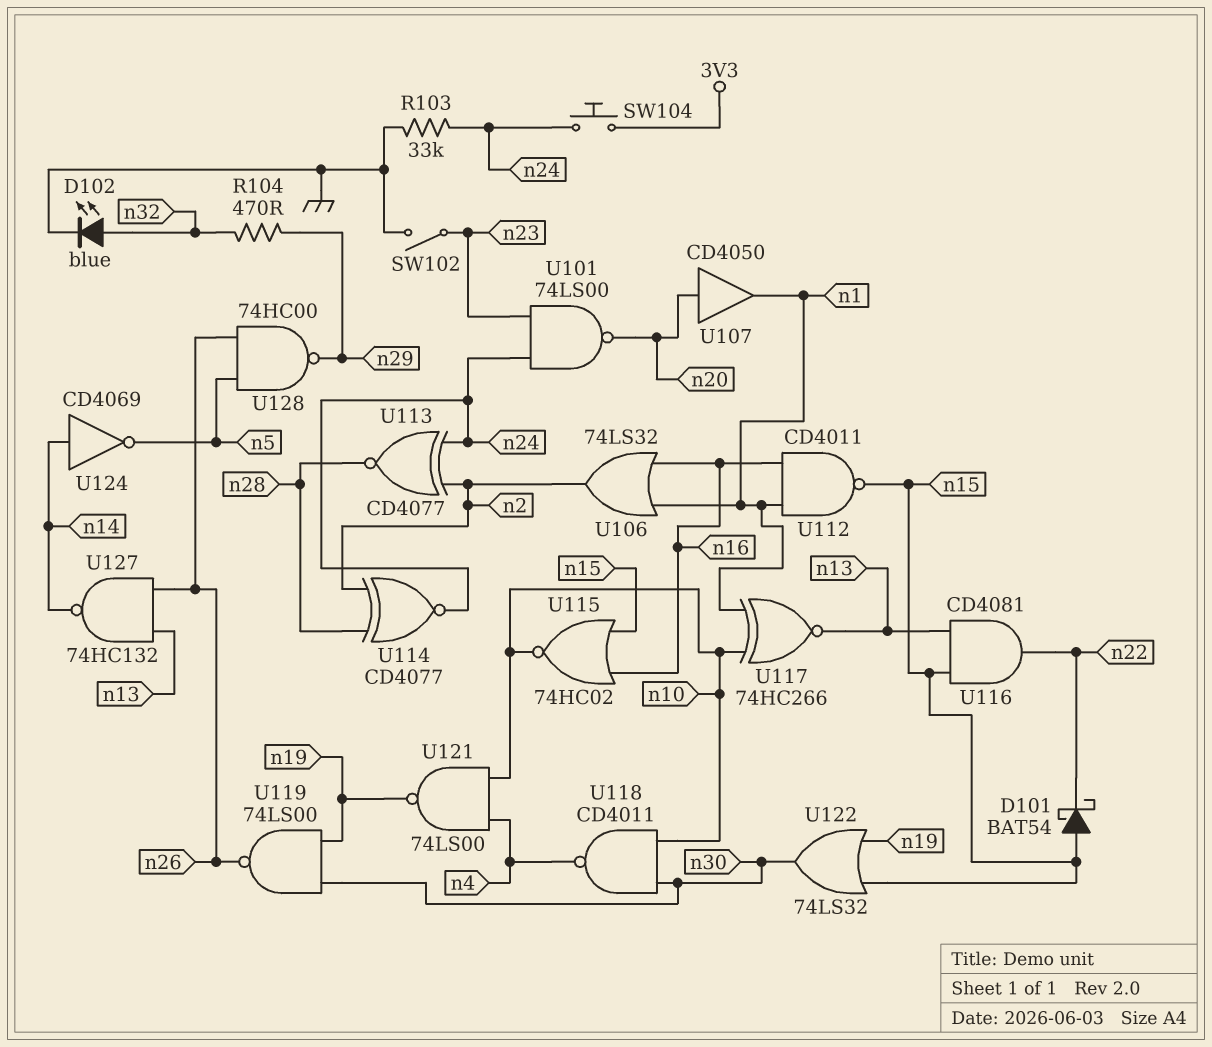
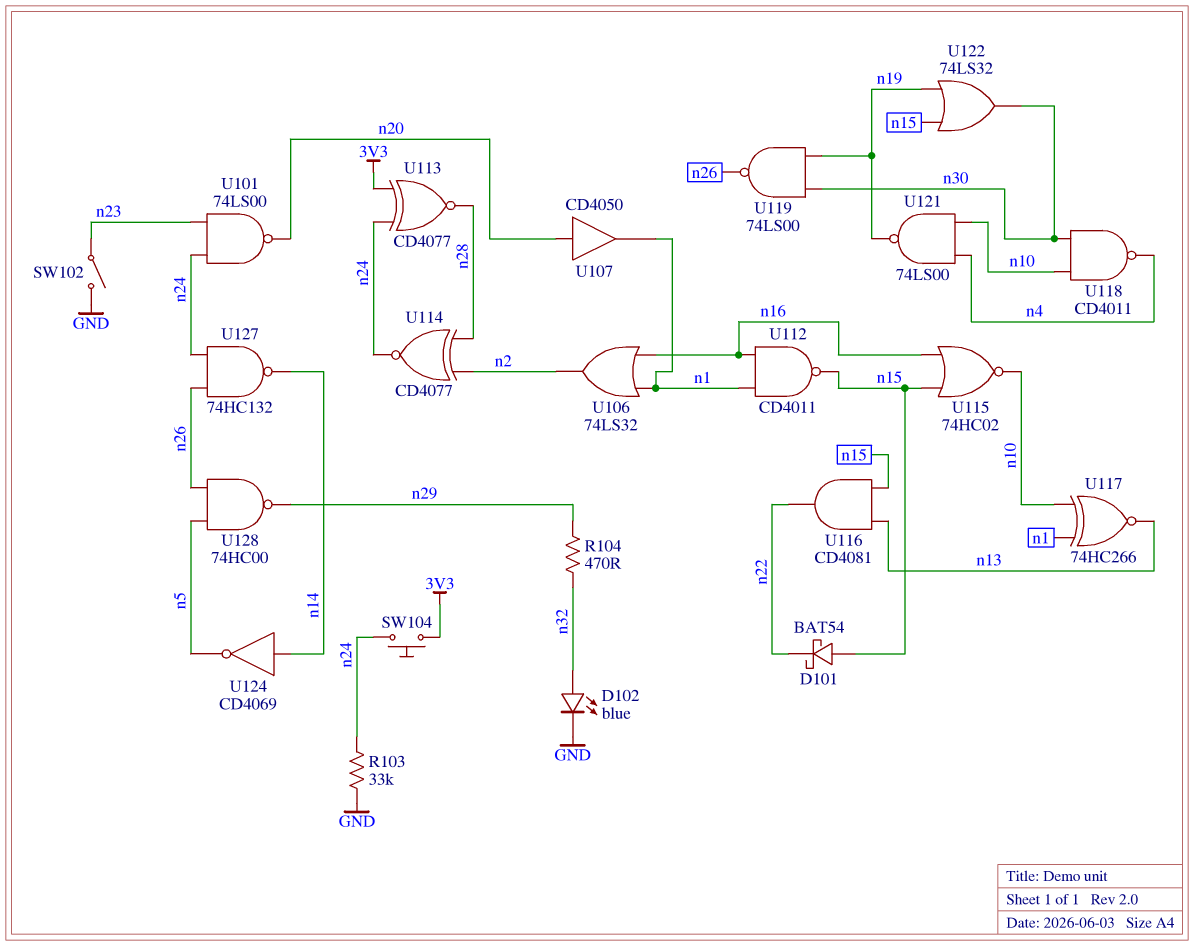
U113: XNOR CD4077 (in n2, in n24, out n28) -> XNOR CD4077 (in 3V3, in n24, out n28)
U127: NAND 74HC132 (in n13, in n26, out n14) -> NAND 74HC132 (in n24, in n26, out n14)

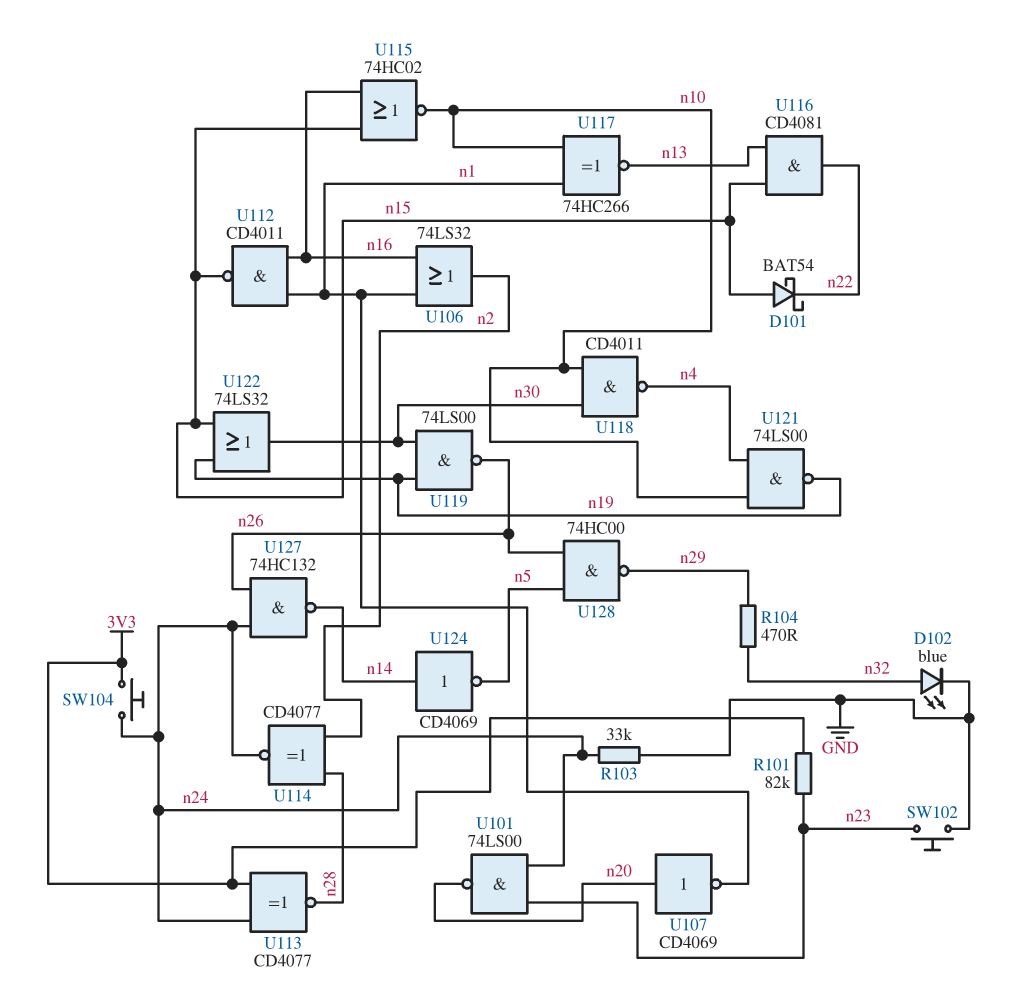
R101: none -> 82k (3V3, n23)
SW102: switch (GND, n23) -> button (GND, n23)
U107: buffer CD4050 (in n20, out n1) -> NOT CD4069 (in n20, out n1)

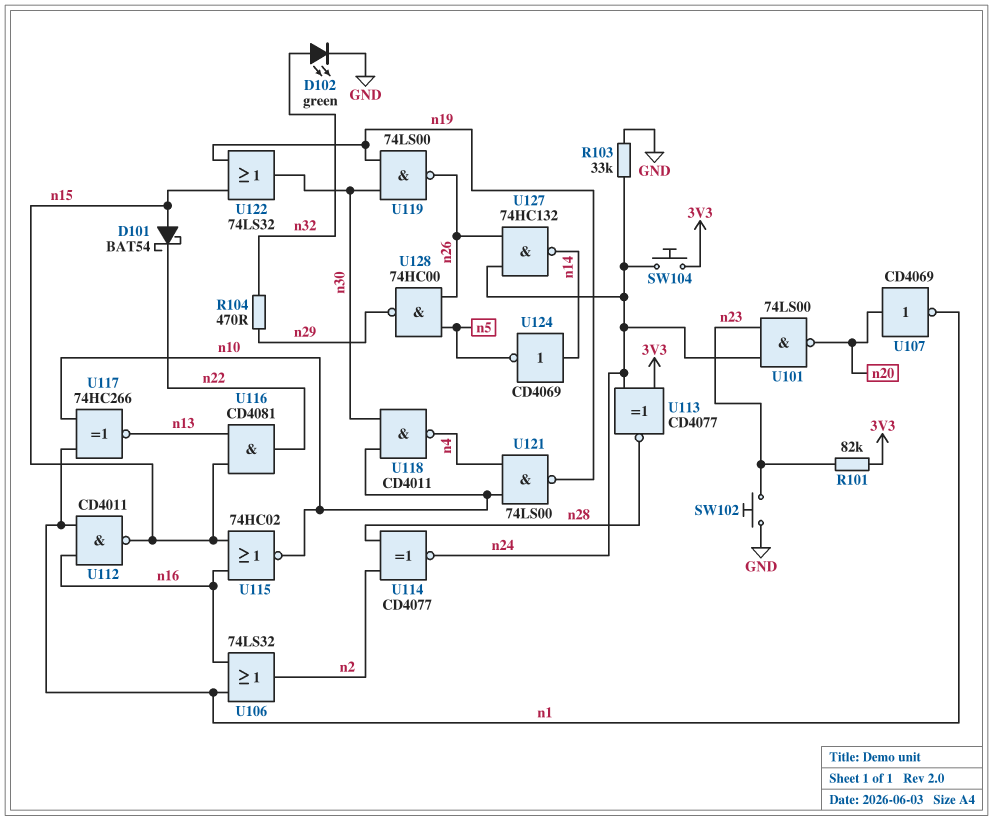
D102: LED blue (A n32, K GND) -> LED green (A n32, K GND)

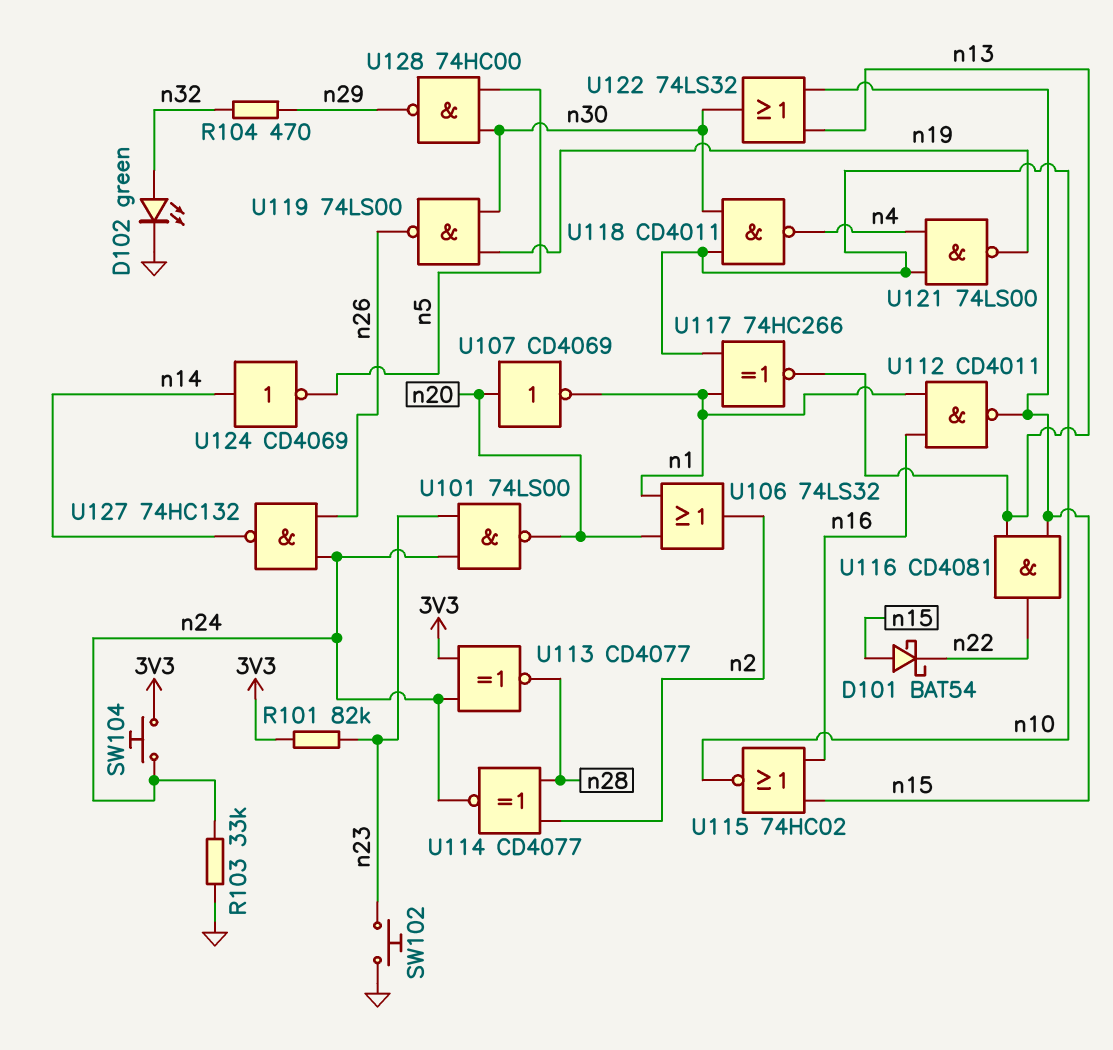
U106: OR 74LS32 (in n1, in n16, out n2) -> OR 74LS32 (in n1, in n20, out n2)
U122: OR 74LS32 (in n15, in n19, out n30) -> OR 74LS32 (in n13, in n15, out n30)
U128: NAND 74HC00 (in n5, in n26, out n29) -> NAND 74HC00 (in n5, in n30, out n29)

